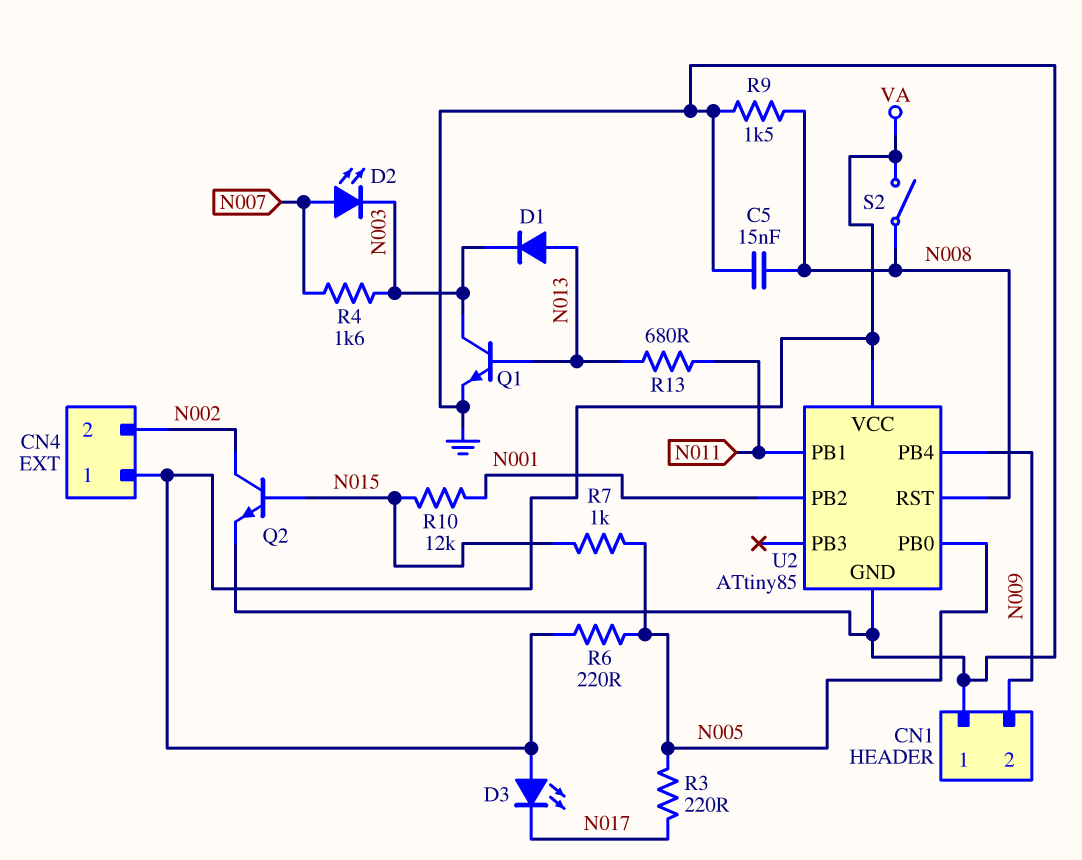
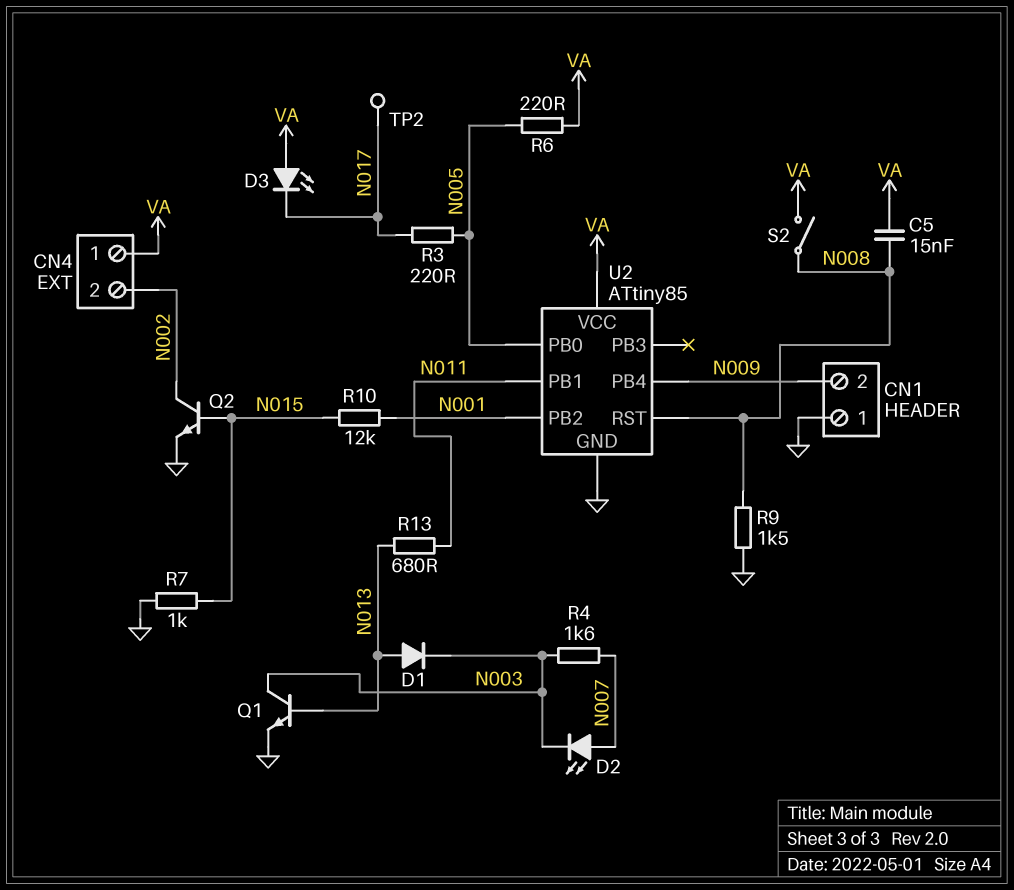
C5: 15nF (GND, N008) -> 15nF (N008, VA)
R7: 1k (N005, N015) -> 1k (GND, N015)
TP2: none -> test point (N017)

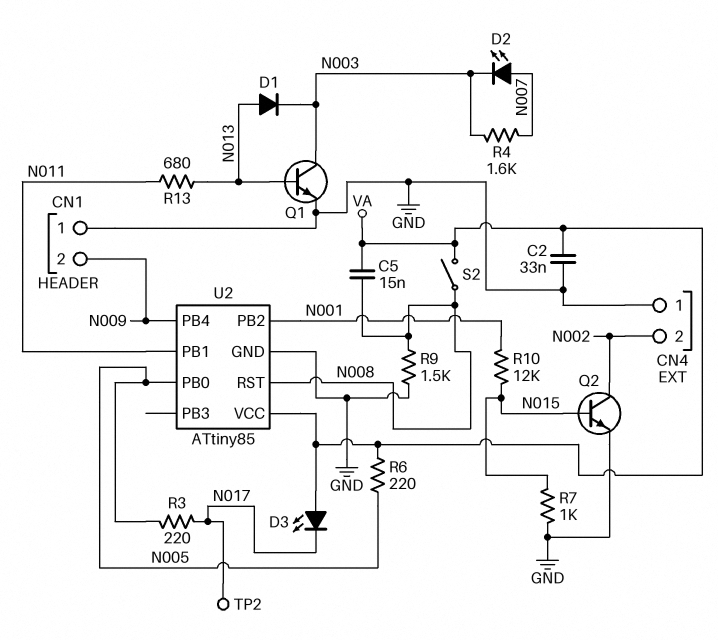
C2: none -> 33nF (GND, VA)
CN4 pin 1: VA -> GND

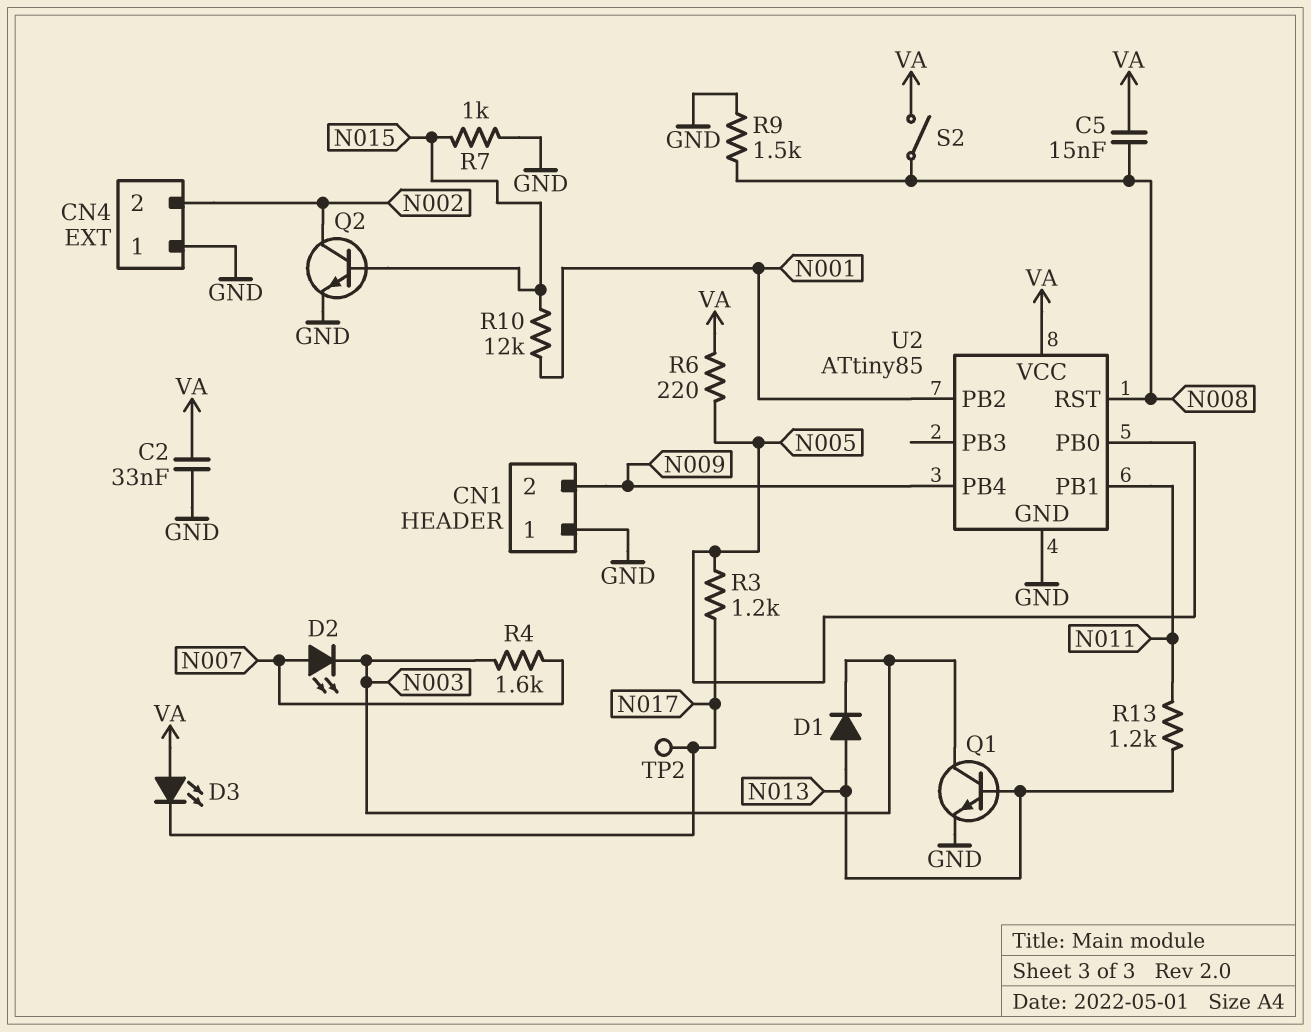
R3: 220 (N005, N017) -> 1.2k (N005, N017)
R13: 680 (N011, N013) -> 1.2k (N011, N013)

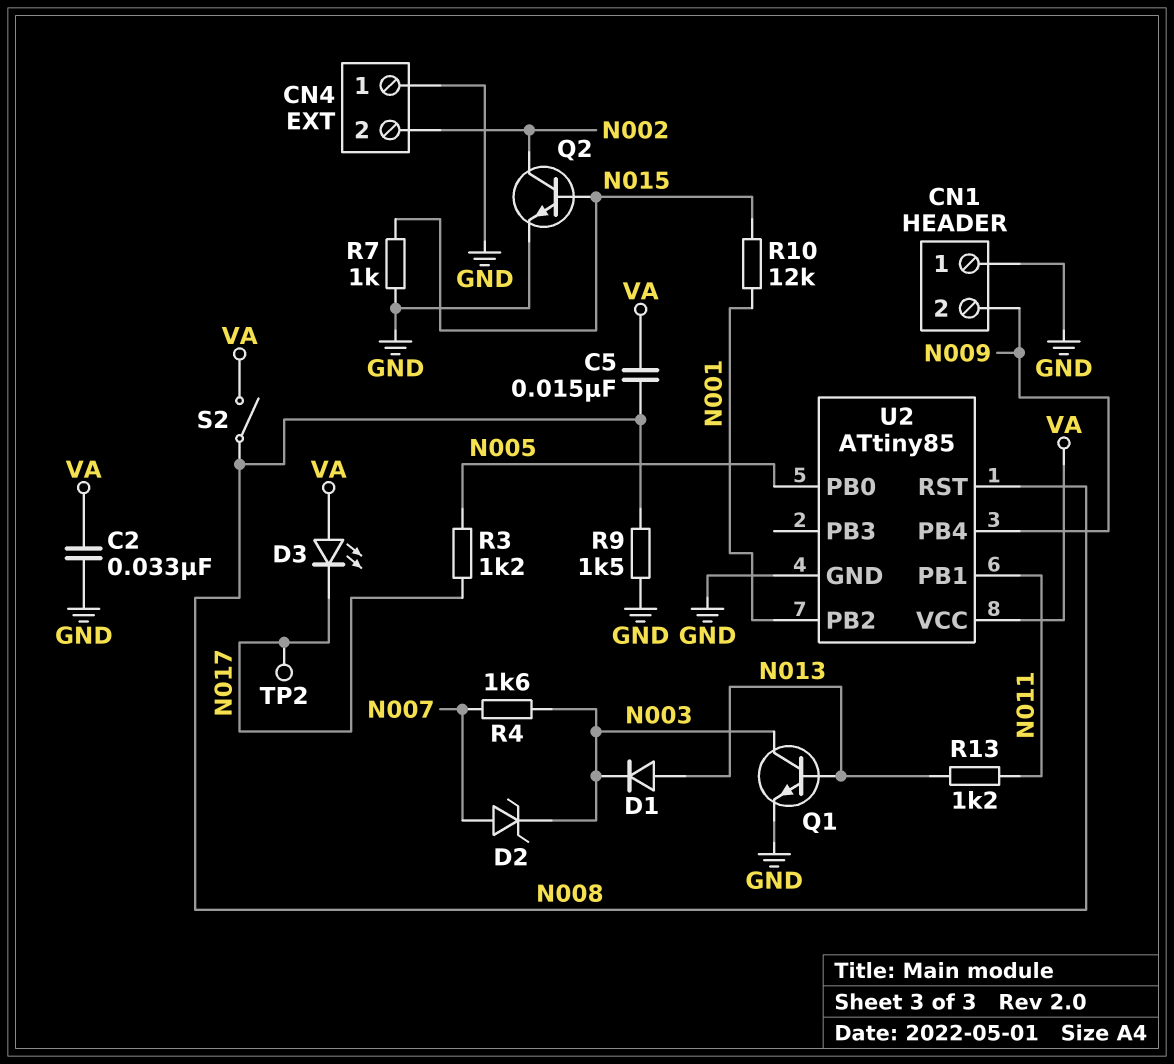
D2: LED (A N007, K N003) -> zener (A N007, K N003)
R6: 220 (N005, VA) -> none

